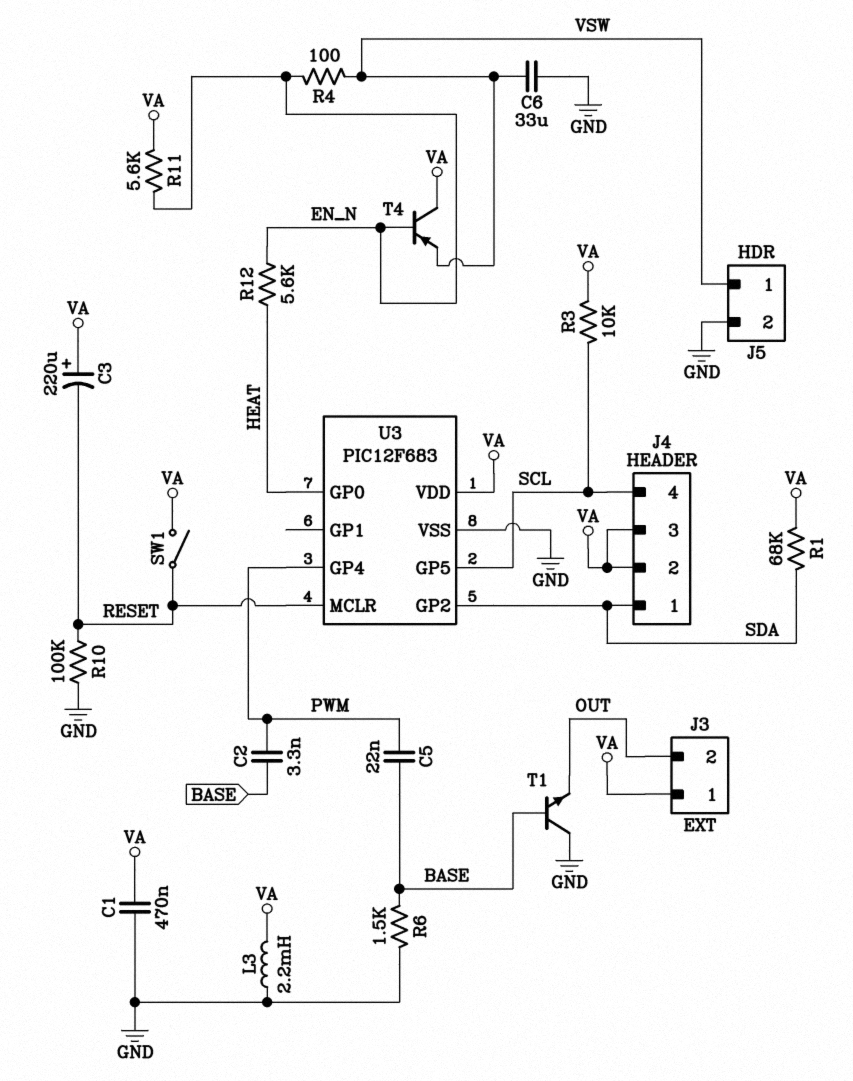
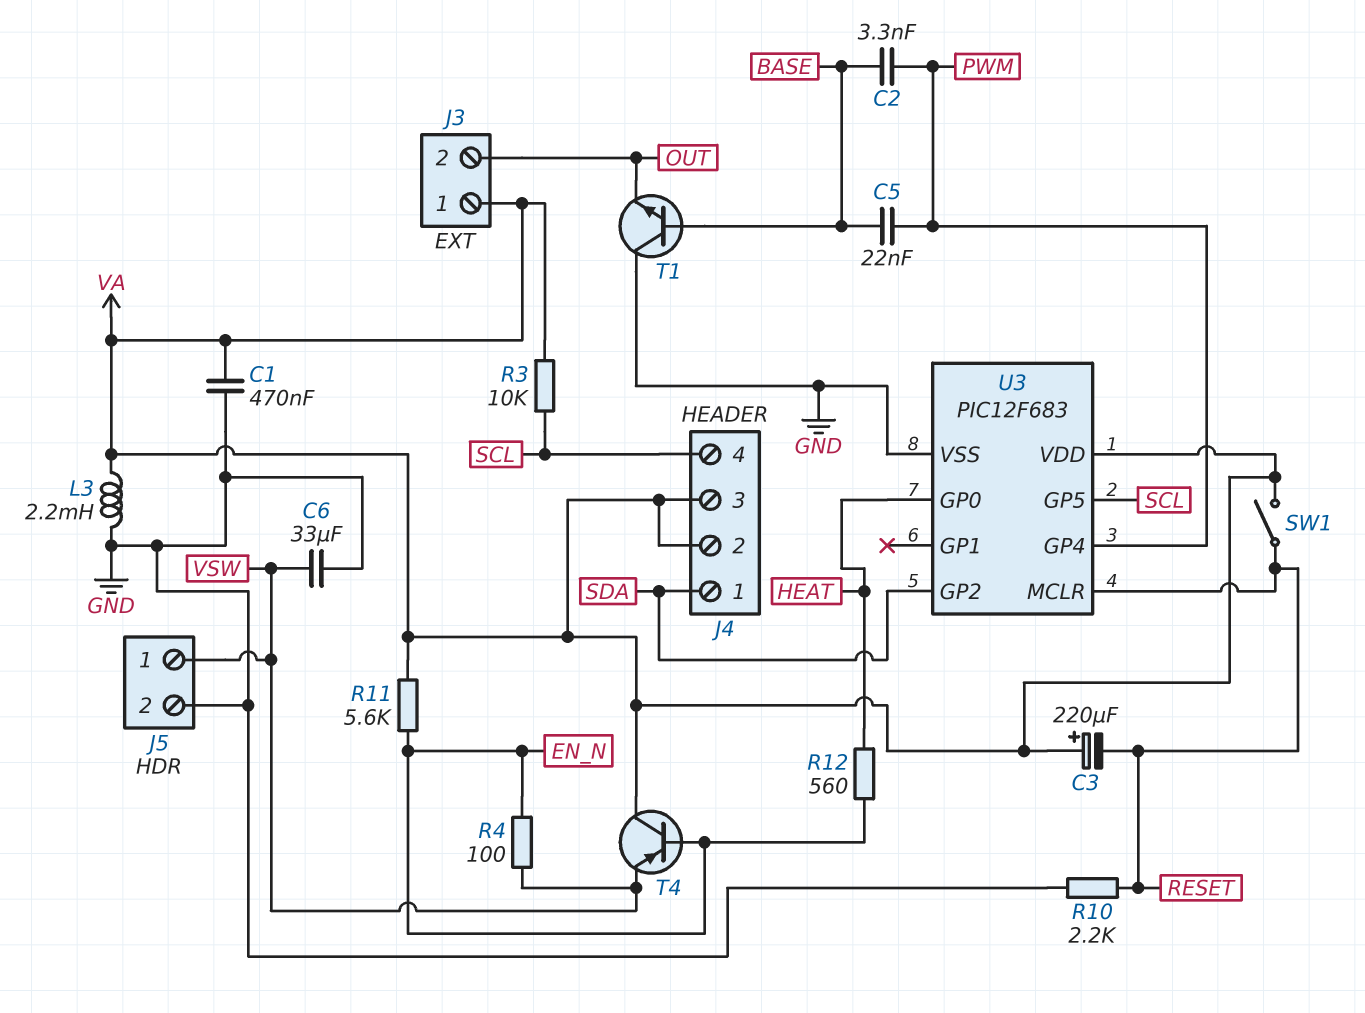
R1: 68k (SDA, VA) -> none
R6: 1.5k (BASE, GND) -> none
R10: 100k (GND, RESET) -> 2.2k (GND, RESET)
R12: 5.6k (EN_N, HEAT) -> 560 (EN_N, HEAT)

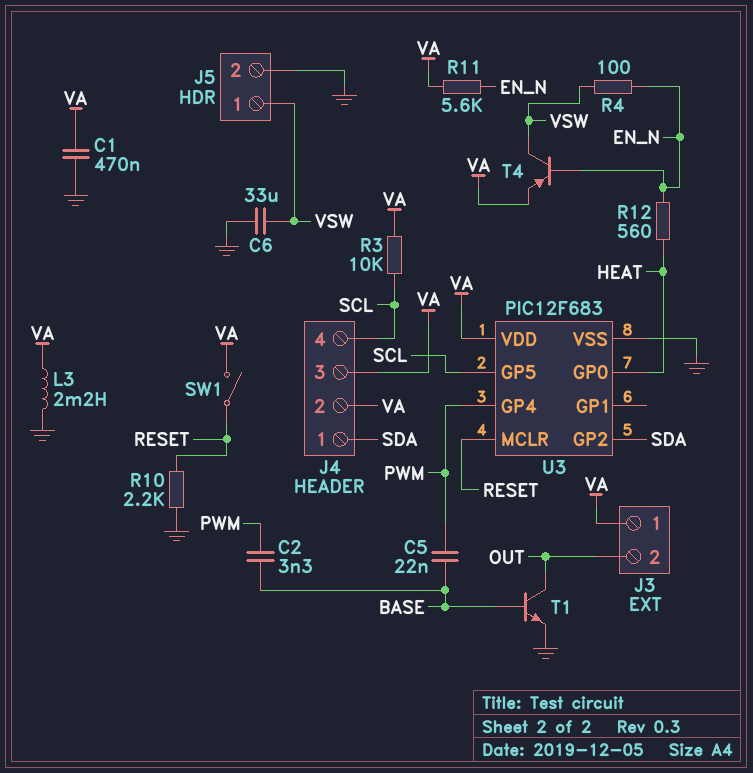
C3: 220uF (plus VA, minus RESET) -> none
T1: NPN (B BASE, C GND, E OUT) -> NPN (B BASE, C OUT, E GND)
T4: PNP (B EN_N, C VA, E VSW) -> PNP (B EN_N, C VSW, E VA)

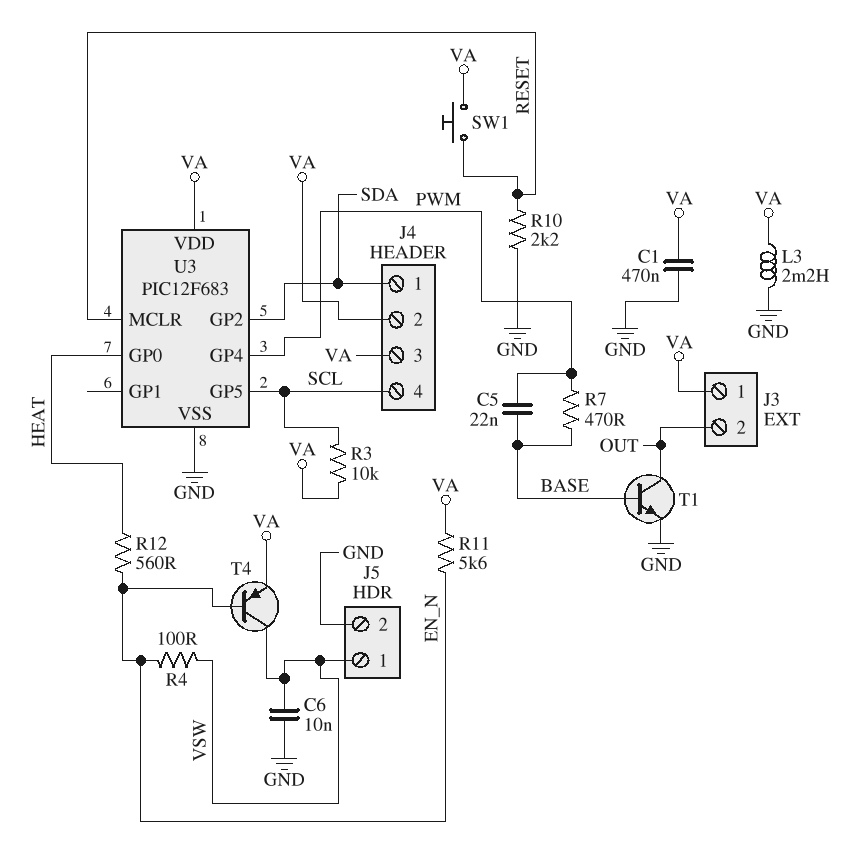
C2: 3.3nF (BASE, PWM) -> none
C6: 33uF (GND, VSW) -> 10nF (GND, VSW)
R7: none -> 470 (BASE, PWM)
SW1: switch (RESET, VA) -> button (RESET, VA)

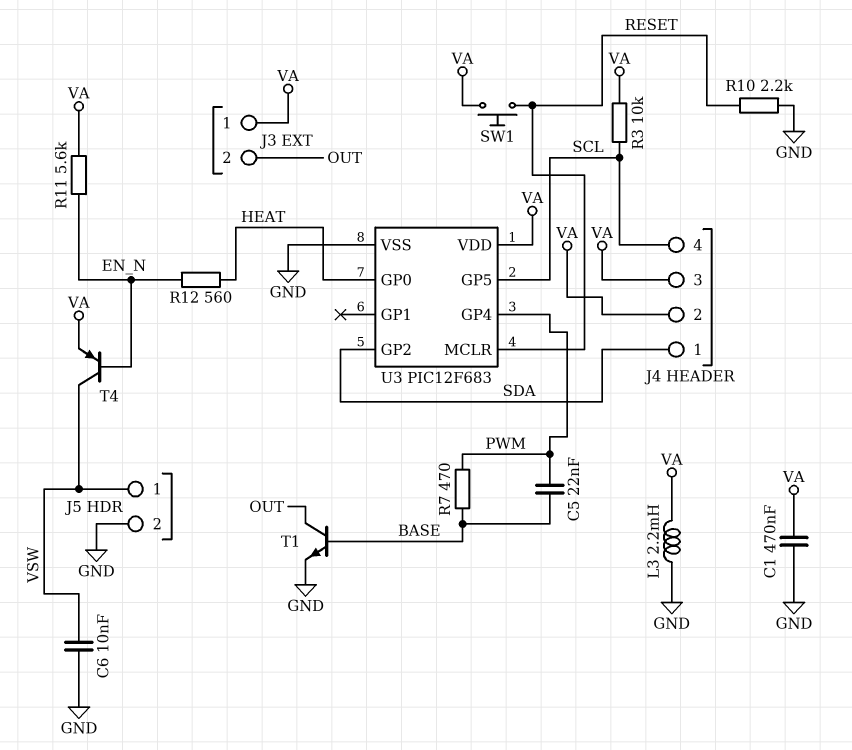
R4: 100 (EN_N, VSW) -> none

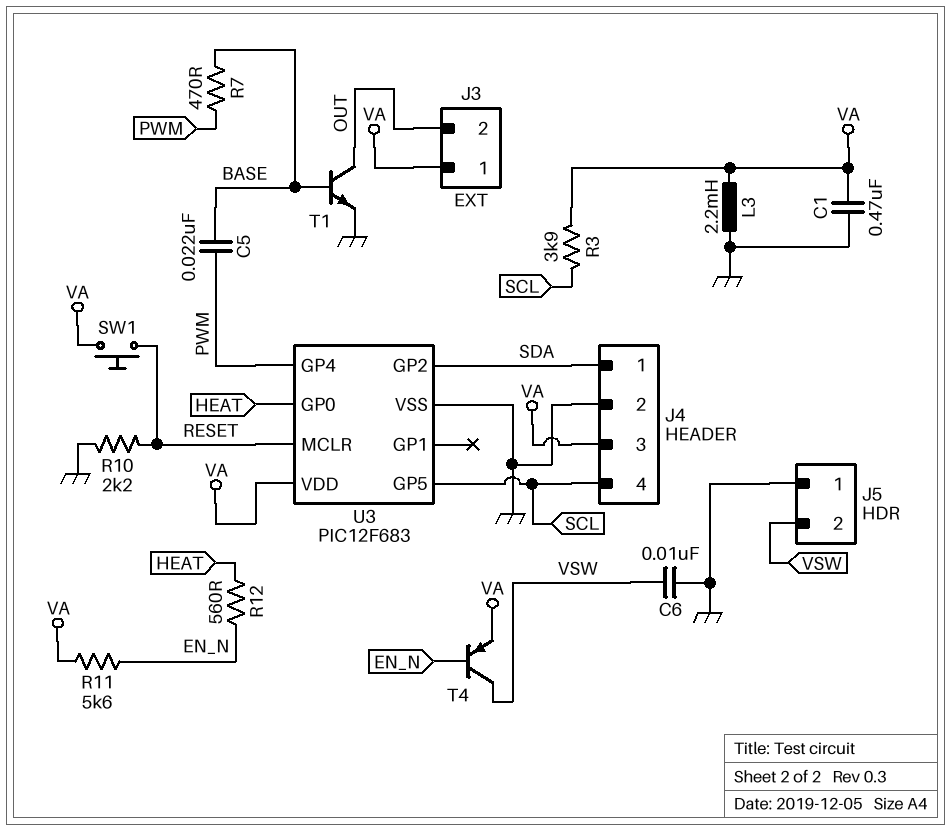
J4 pin 2: VA -> GND
J5 pin 1: VSW -> GND
J5 pin 2: GND -> VSW
R3: 10k (SCL, VA) -> 3.9k (SCL, VA)

